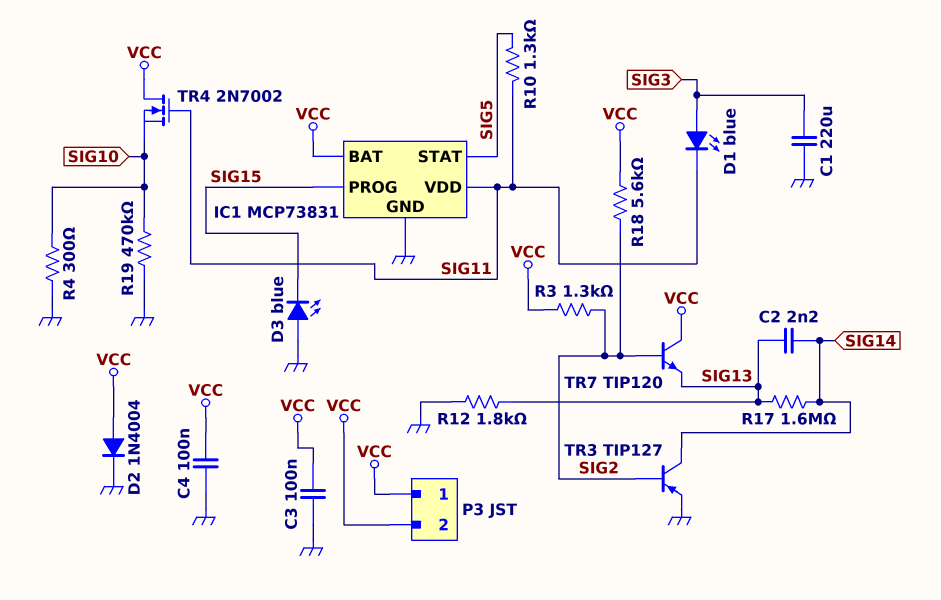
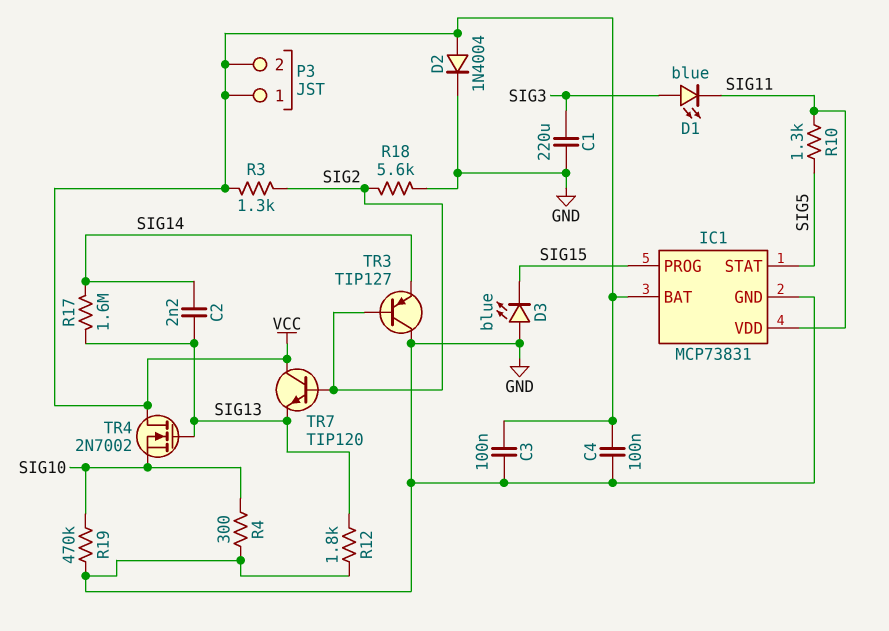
R18: 5.6k (SIG2, VCC) -> 5.6k (GND, SIG2)
TR3: PNP TIP127 (B SIG2, C SIG14, E GND) -> PNP TIP127 (B SIG2, C GND, E SIG14)
TR4: NMOS 2N7002 (G SIG11, D VCC, S SIG10) -> NMOS 2N7002 (G SIG13, D VCC, S SIG10)

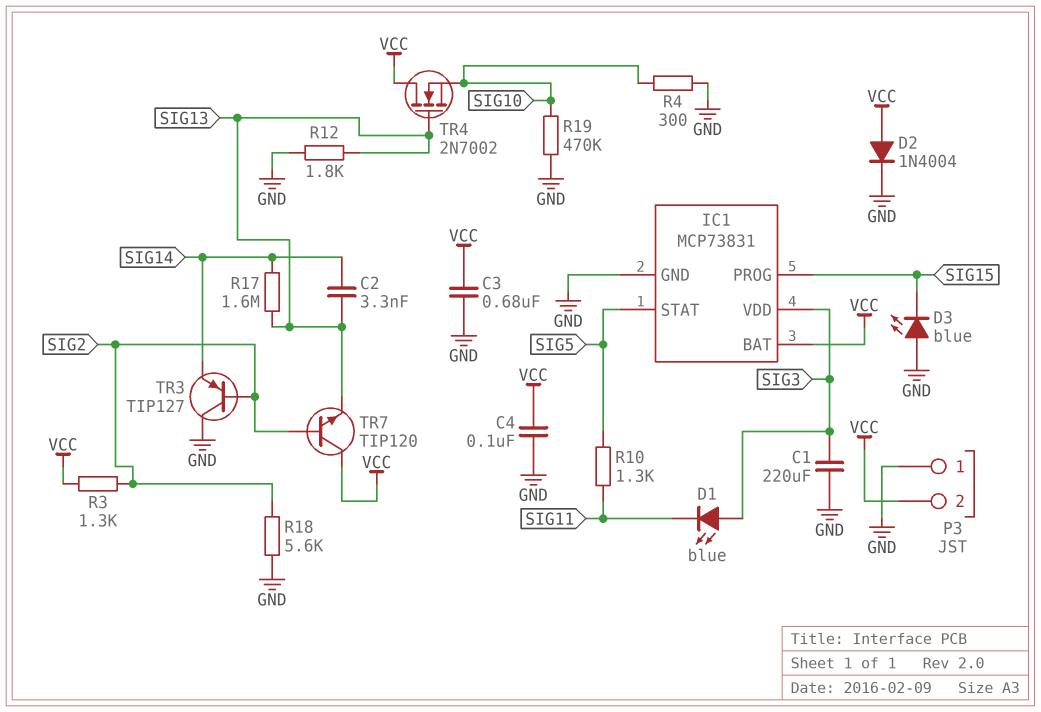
C2: 2.2nF (SIG13, SIG14) -> 3.3nF (SIG13, SIG14)
C3: 100nF (GND, VCC) -> 680nF (GND, VCC)
IC1 pin VDD: SIG11 -> SIG3
P3 pin 1: VCC -> GND

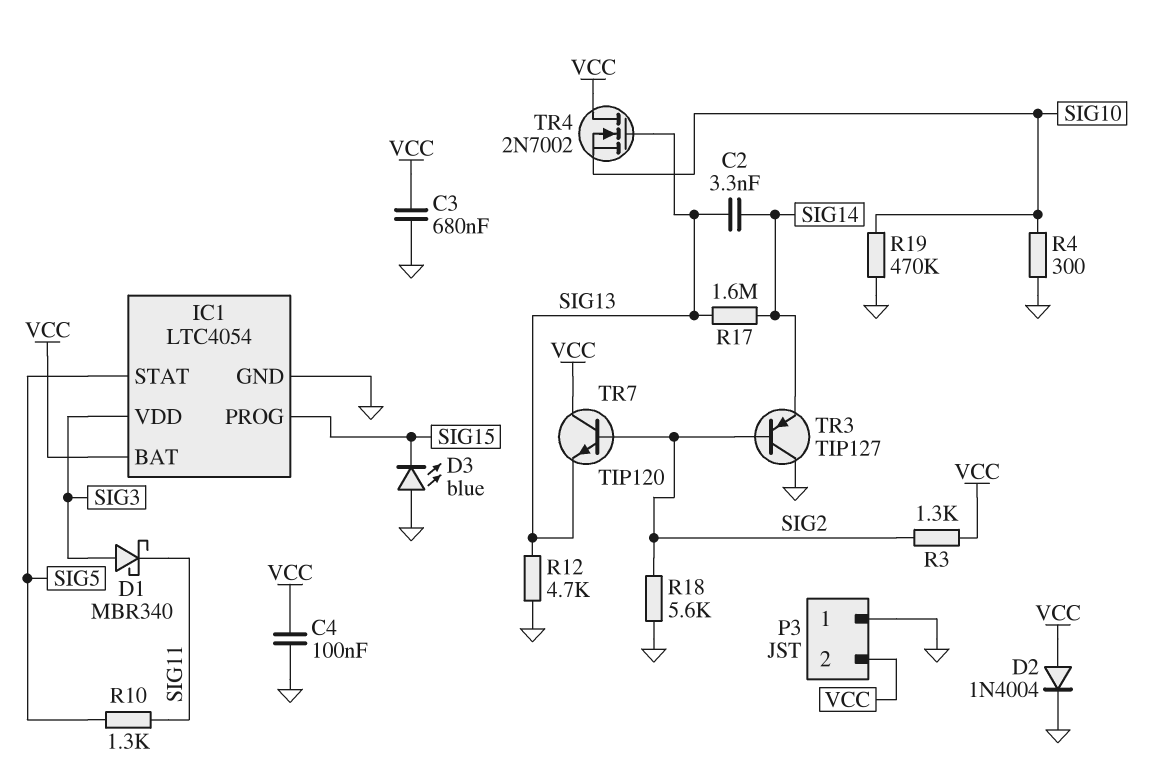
C1: 220uF (GND, SIG3) -> none
D1: LED blue (A SIG3, K SIG11) -> schottky MBR340 (A SIG3, K SIG11)
IC1: MCP73831 -> LTC4054
R12: 1.8k (GND, SIG13) -> 4.7k (GND, SIG13)

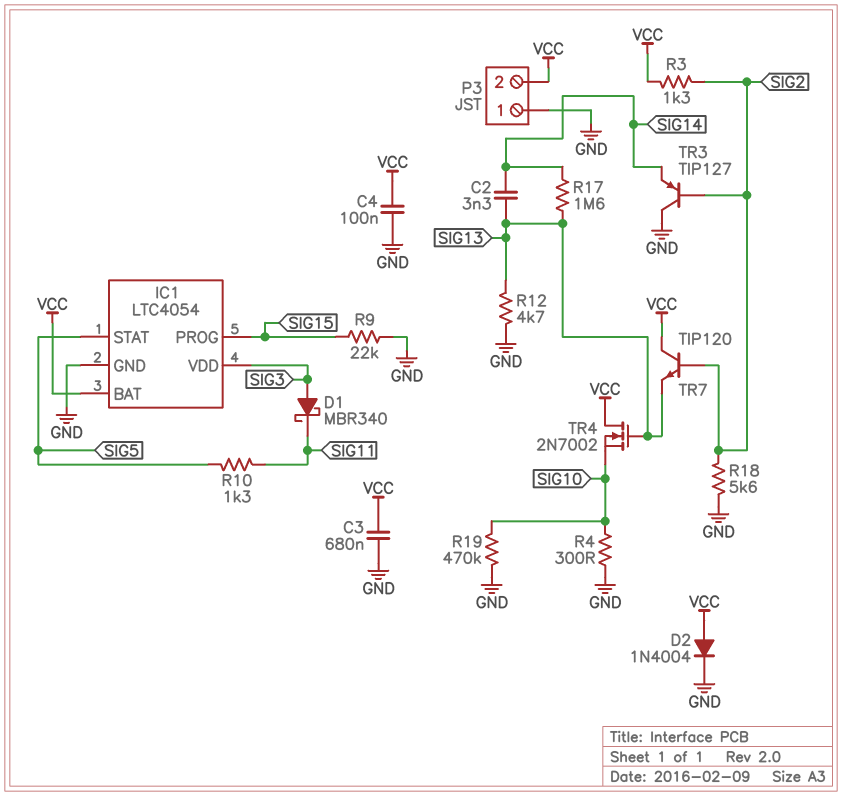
D3: LED blue (A GND, K SIG15) -> none
R9: none -> 22k (GND, SIG15)

